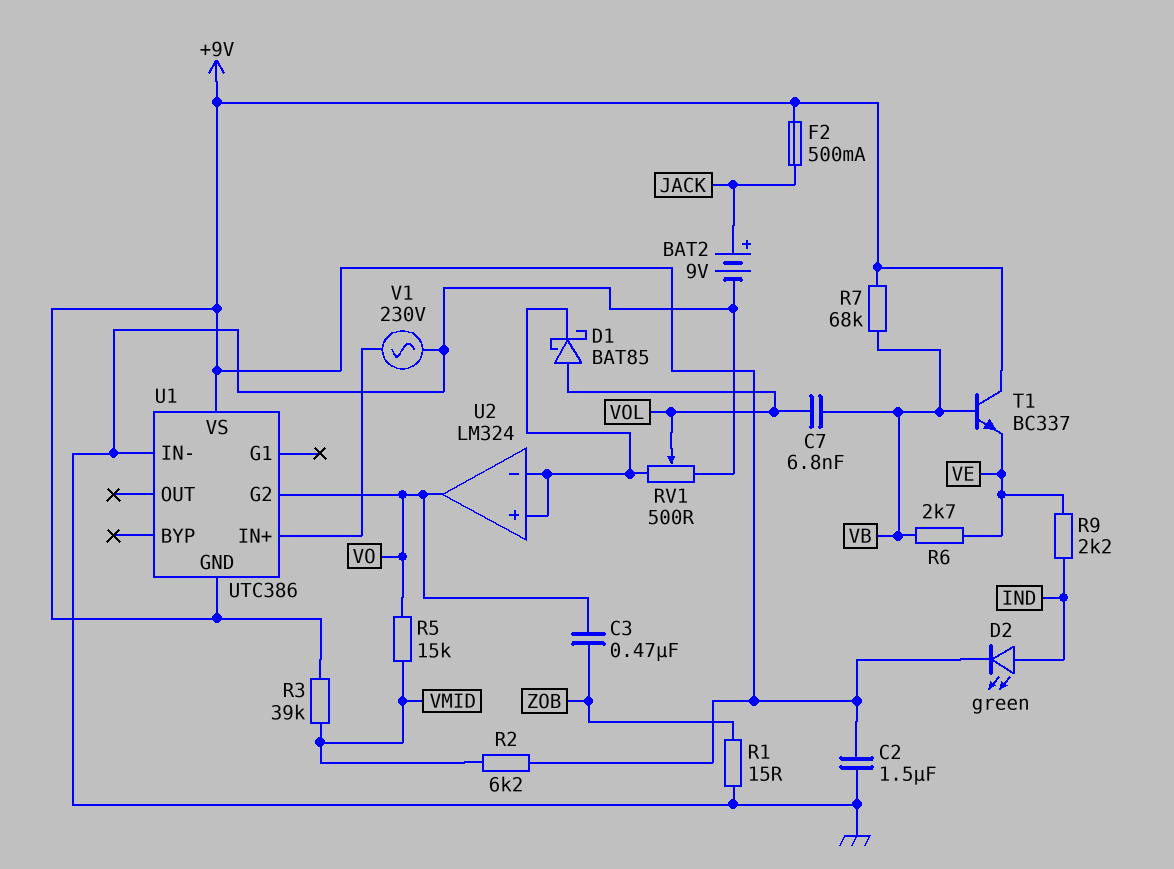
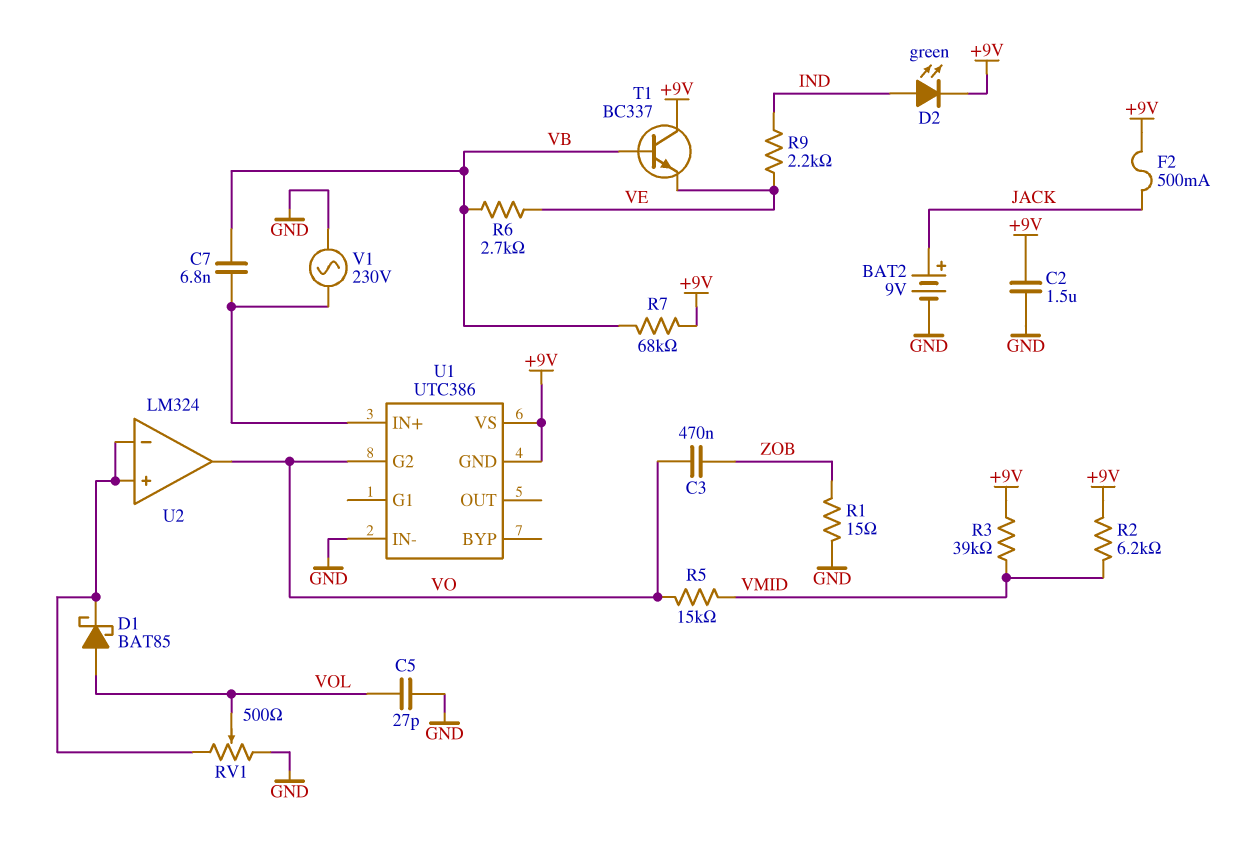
C5: none -> 27pF (GND, VOL)
C7: 6.8nF (VB, VOL) -> 6.8nF (U1/IN+, VB)

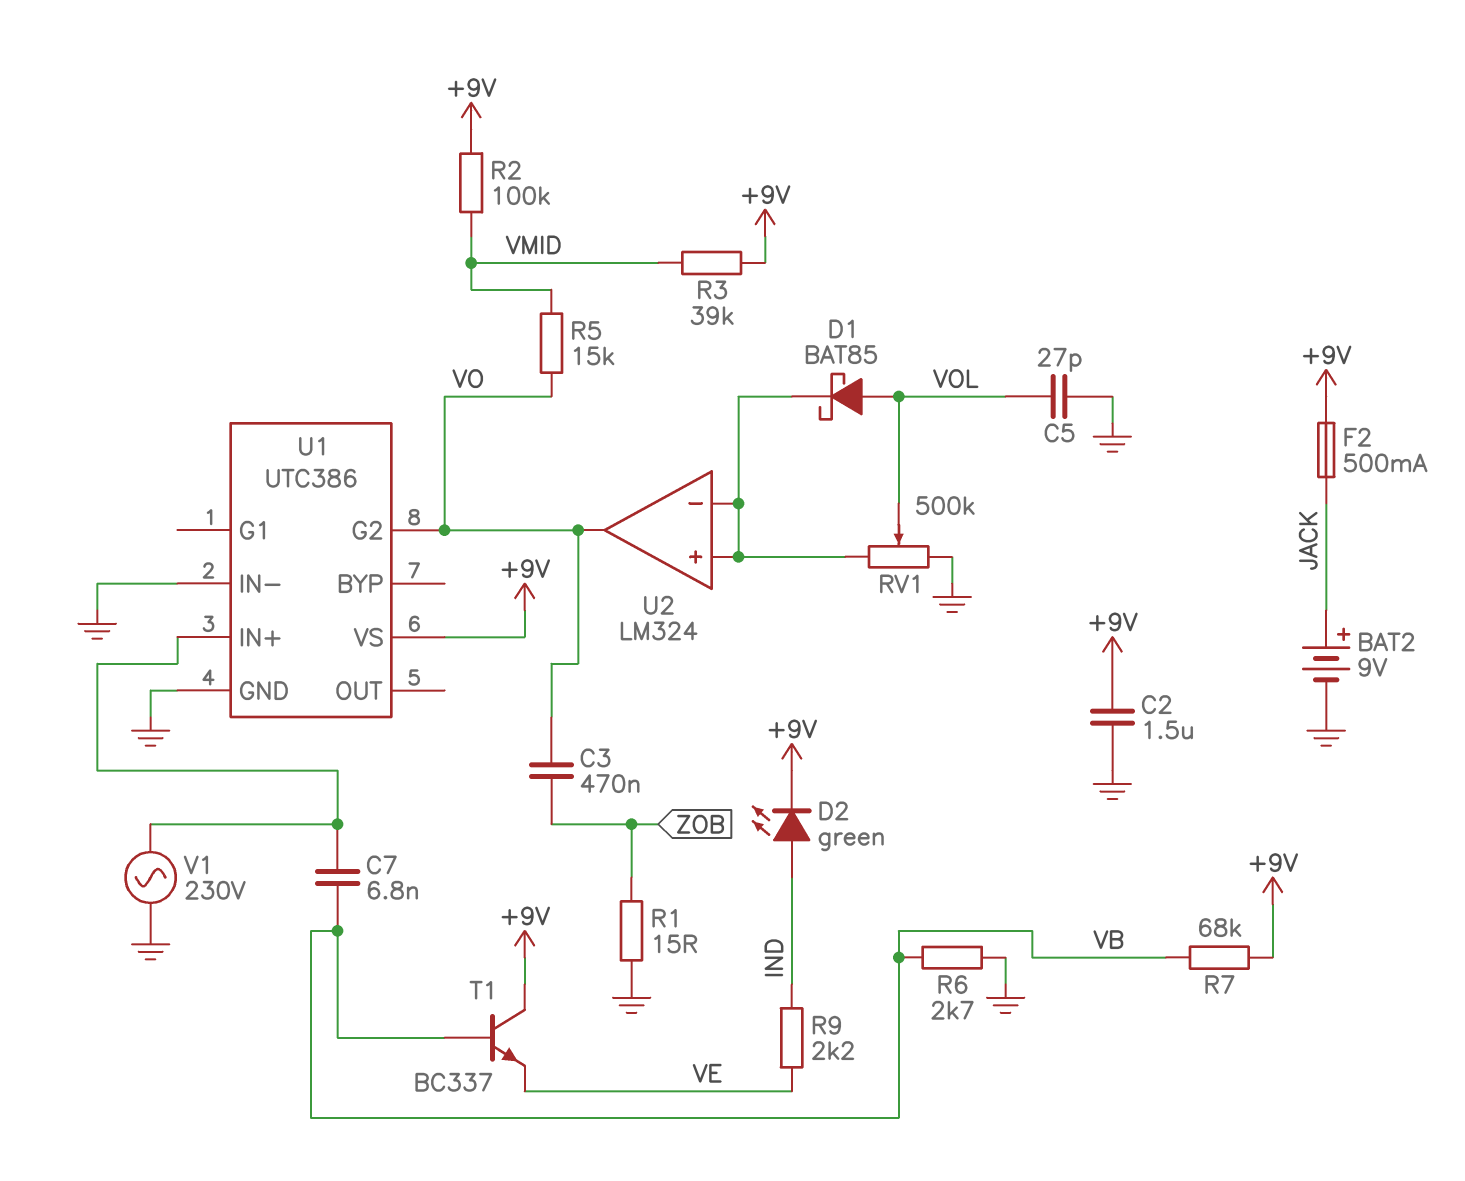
R2: 6.2k (+9V, VMID) -> 100k (+9V, VMID)
R6: 2.7k (VB, VE) -> 2.7k (GND, VB)
RV1: 500 (GND, U2/in+, wiper VOL) -> 500k (GND, U2/in+, wiper VOL)
U1 pin GND: +9V -> GND

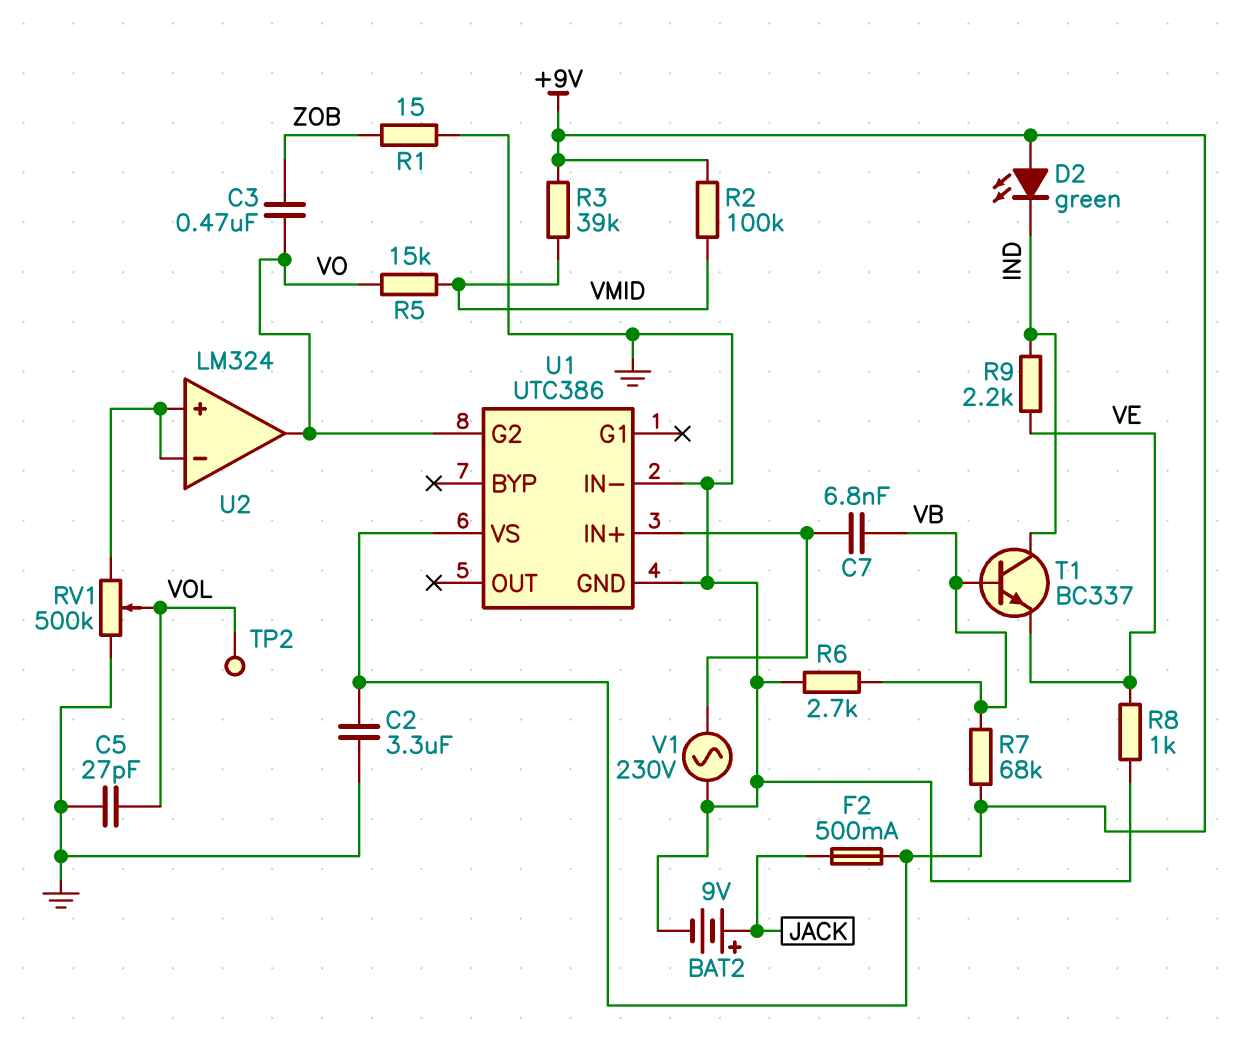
C2: 1.5uF (+9V, GND) -> 3.3uF (+9V, GND)
D1: schottky BAT85 (A VOL, K U2/in+) -> none
D2: LED green (A IND, K +9V) -> LED green (A +9V, K IND)
R8: none -> 1k (GND, VE)
T1: NPN BC337 (B VB, C +9V, E VE) -> NPN BC337 (B VB, C IND, E VE)
TP2: none -> test point (VOL)

